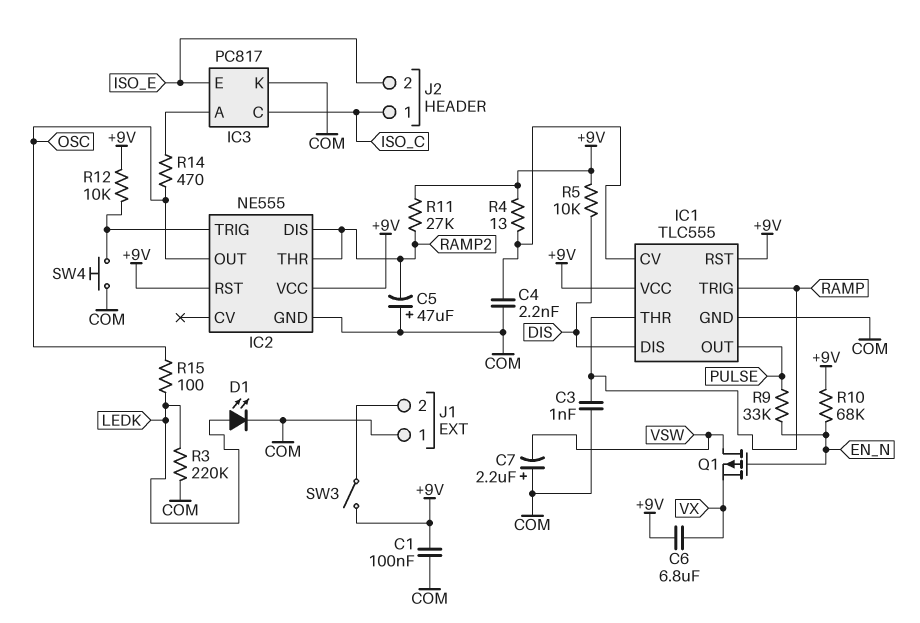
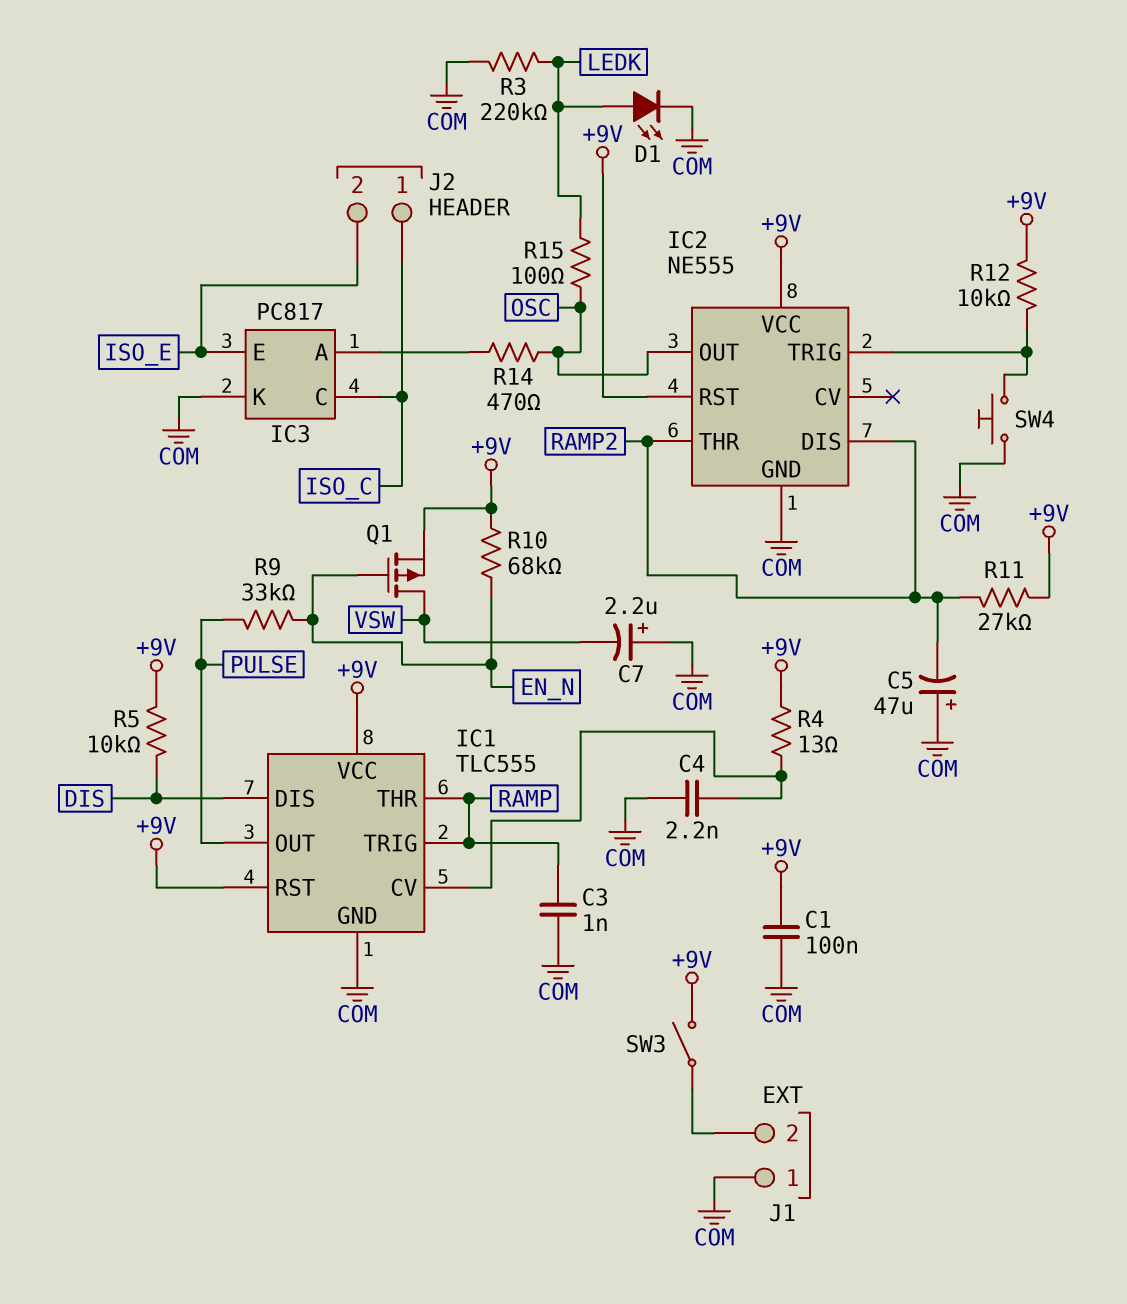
C6: 6.8uF (+9V, VX) -> none
Q1: PMOS (G EN_N, D VSW, S VX) -> PMOS (G EN_N, D VSW, S +9V)

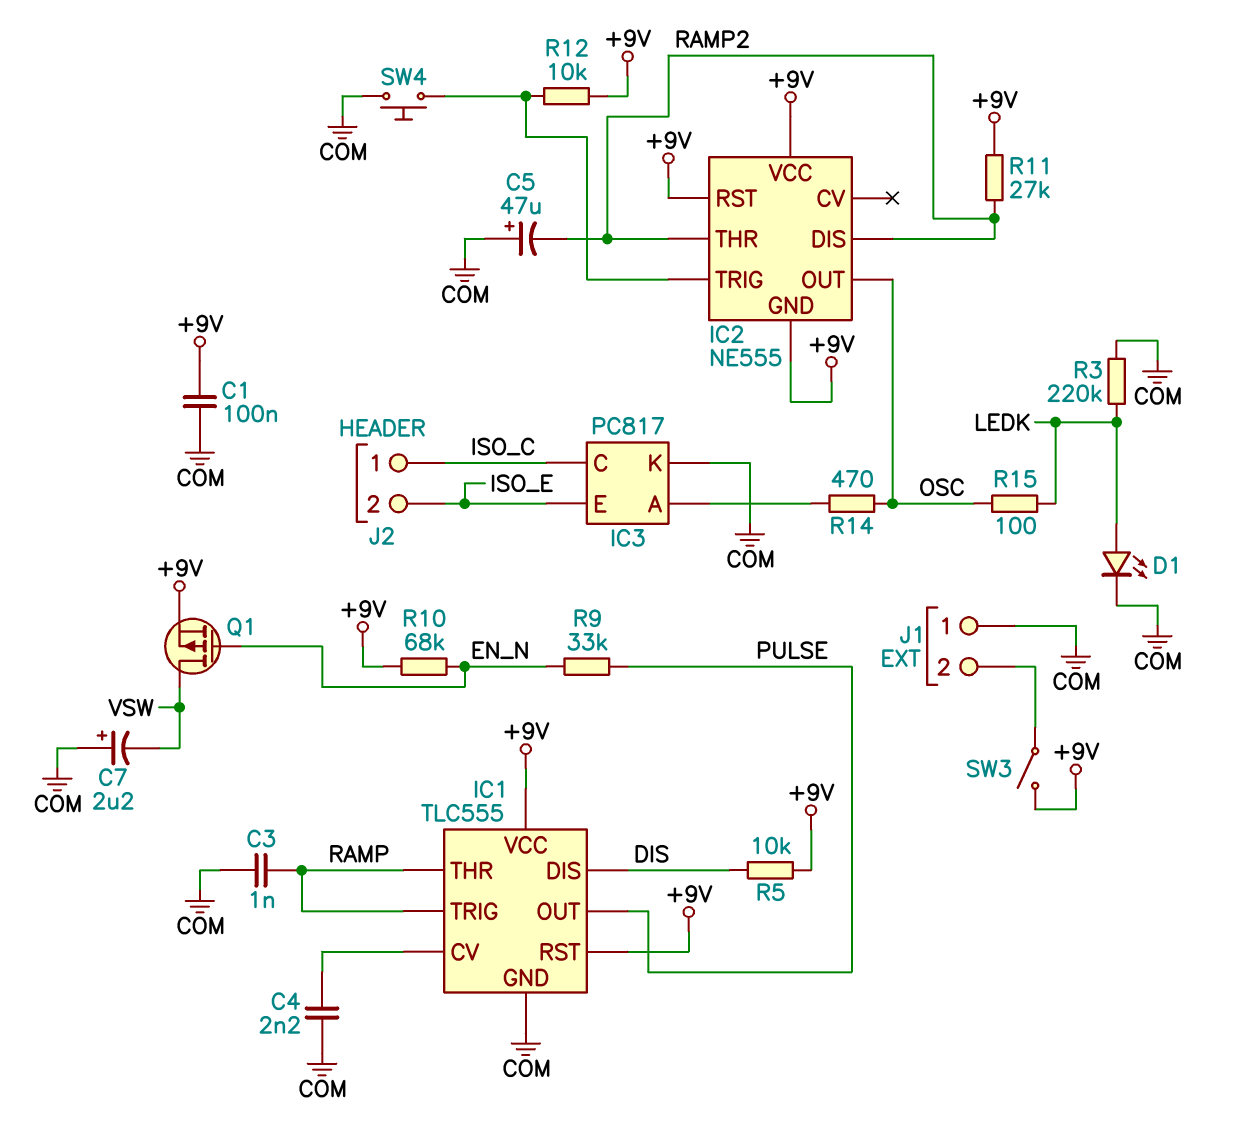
IC2 pin GND: COM -> +9V
R4: 13 (+9V, IC1/CV) -> none

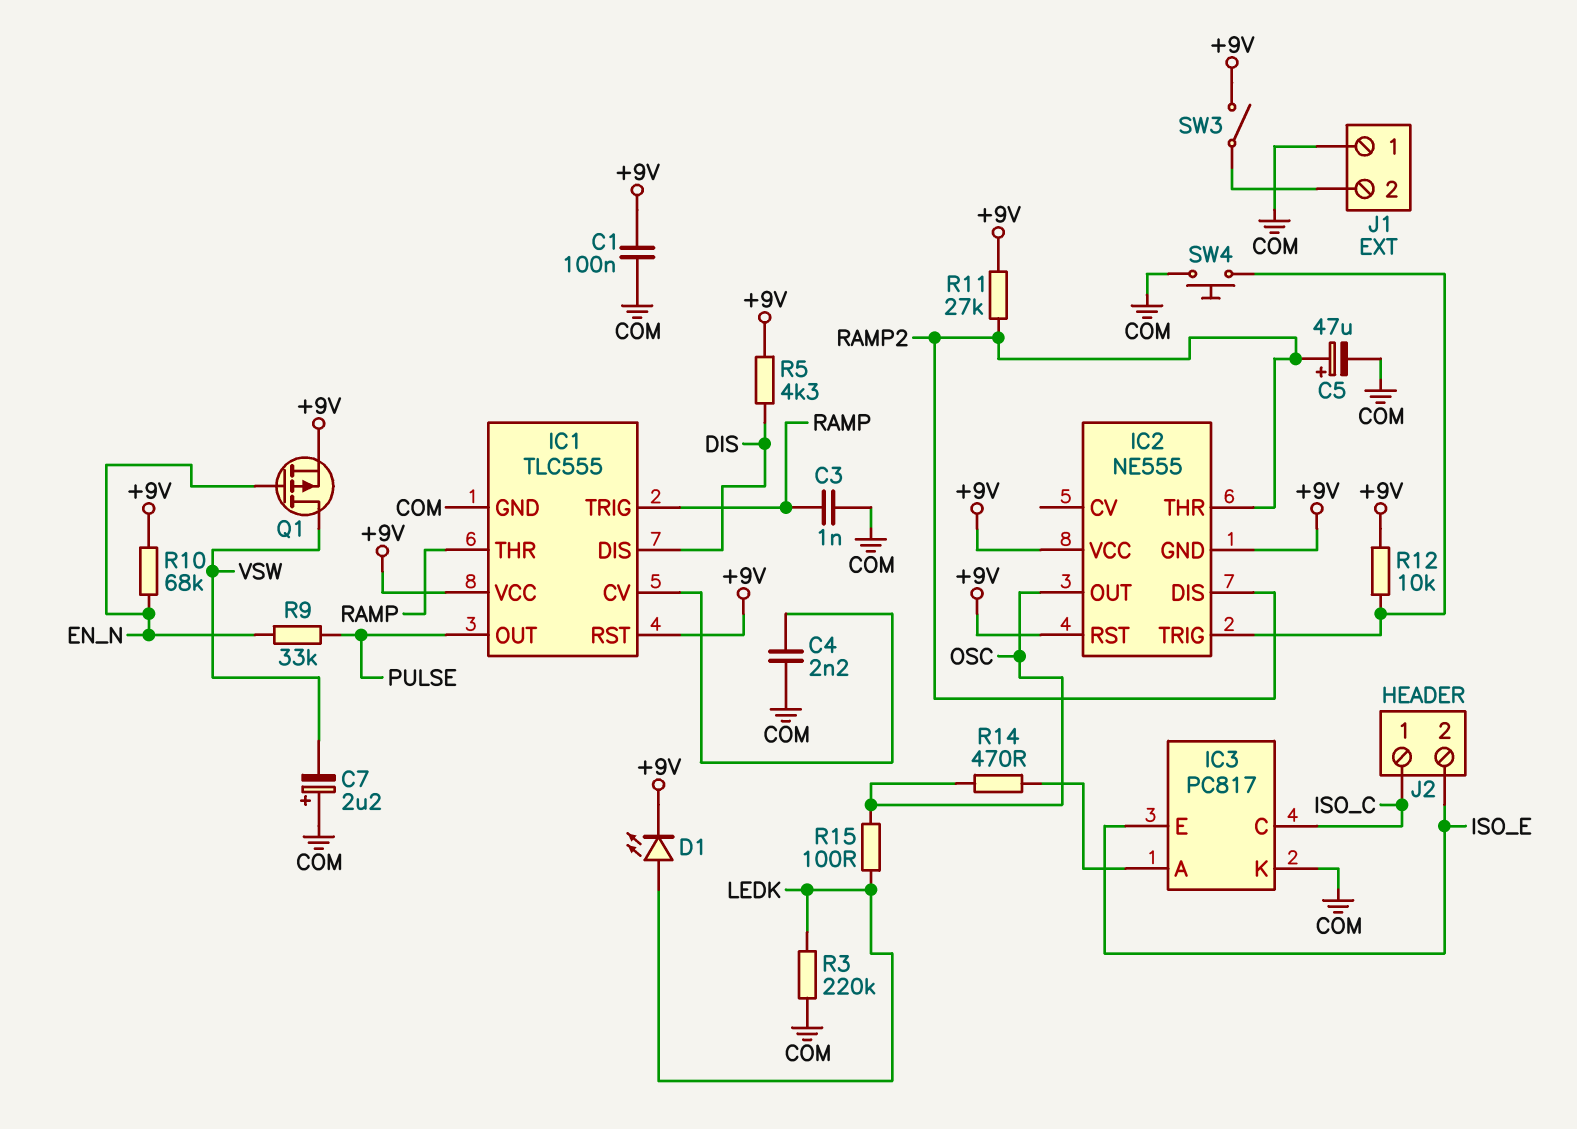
C5: 47uF (plus COM, minus RAMP2) -> 47uF (plus RAMP2, minus COM)
D1: LED (A LEDK, K COM) -> LED (A LEDK, K +9V)
R5: 10k (+9V, DIS) -> 4.3k (+9V, DIS)

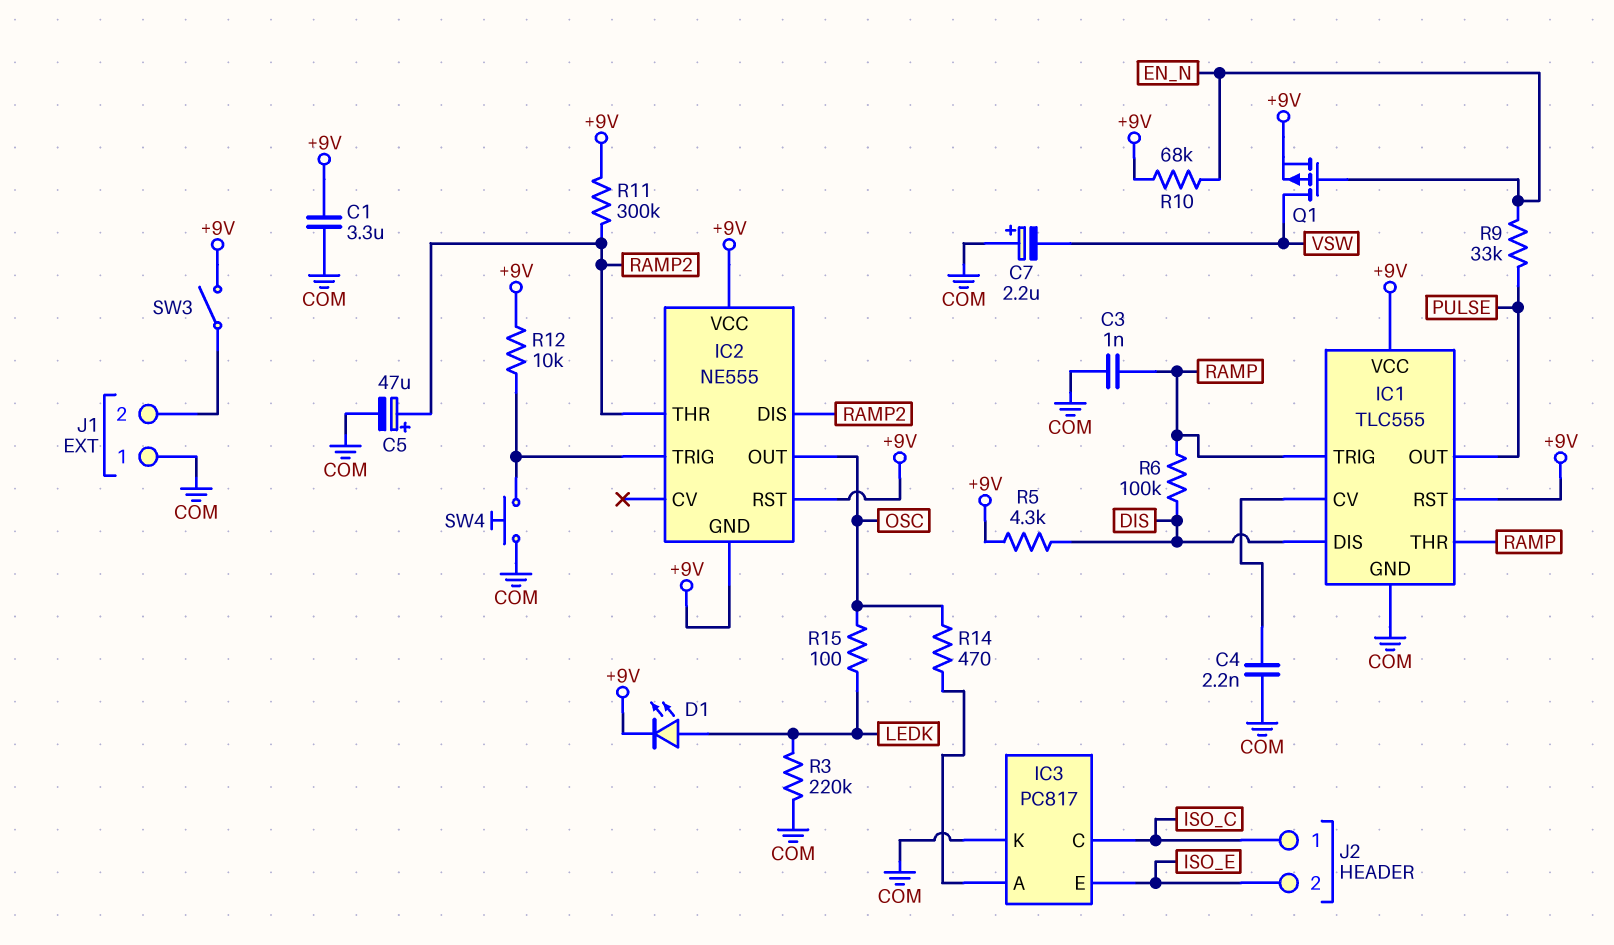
C1: 100nF (+9V, COM) -> 3.3uF (+9V, COM)
R6: none -> 100k (DIS, RAMP)
R11: 27k (+9V, RAMP2) -> 300k (+9V, RAMP2)

